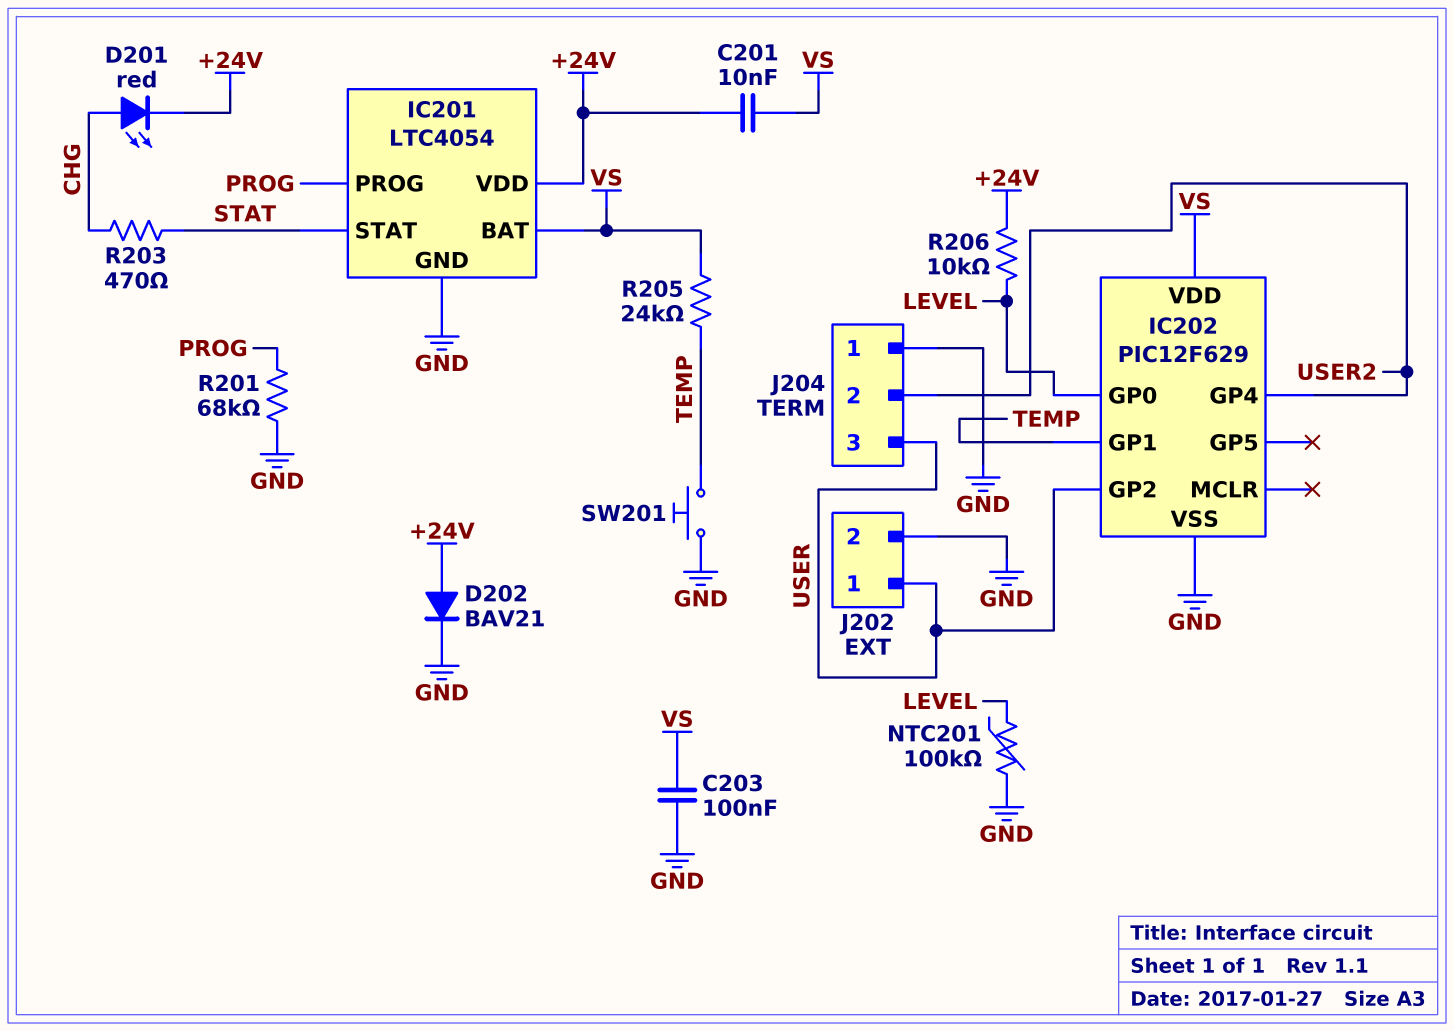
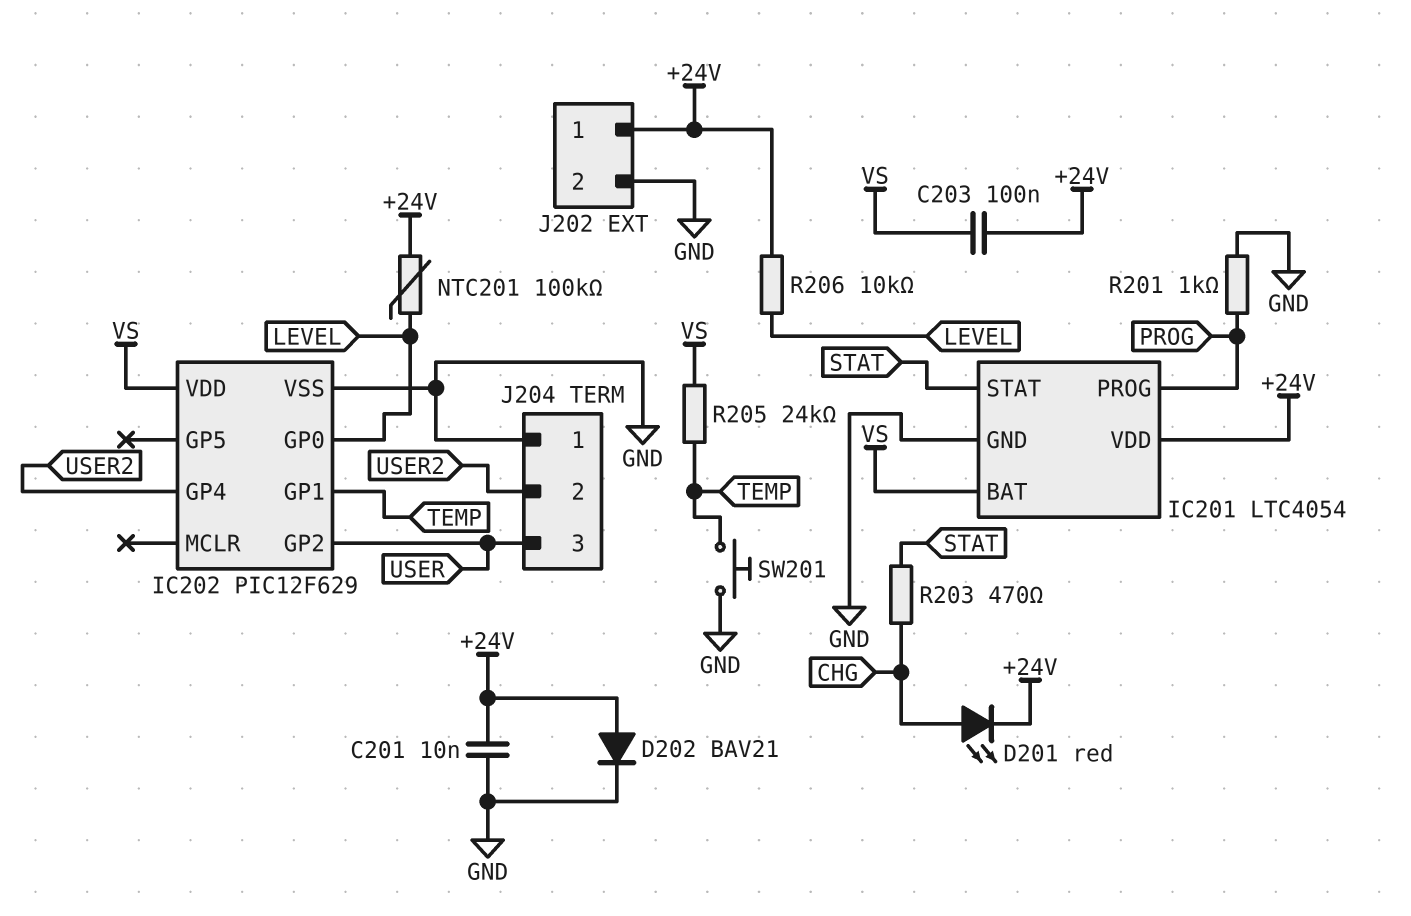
C201: 10nF (+24V, VS) -> 10nF (+24V, GND)
C203: 100nF (GND, VS) -> 100nF (+24V, VS)
J202 pin 1: USER -> +24V
NTC201: 100k (GND, LEVEL) -> 100k (+24V, LEVEL)
R201: 68k (GND, PROG) -> 1k (GND, PROG)

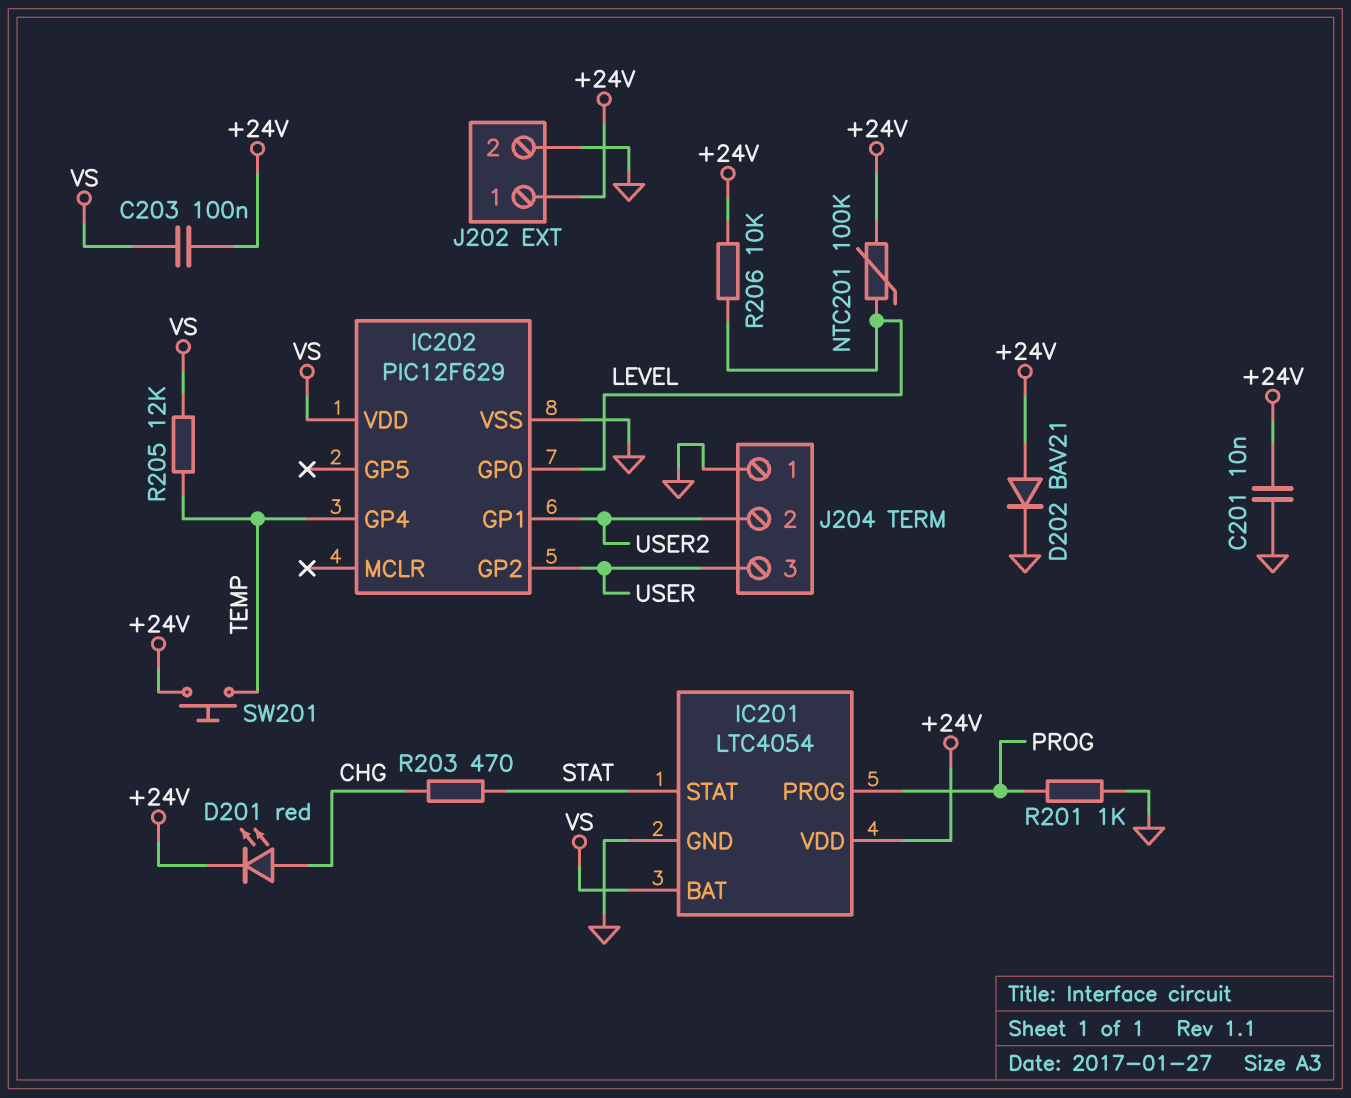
IC202 pin GP1: TEMP -> USER2
IC202 pin GP4: USER2 -> TEMP
R205: 24k (TEMP, VS) -> 12k (TEMP, VS)
SW201: button (GND, TEMP) -> button (+24V, TEMP)

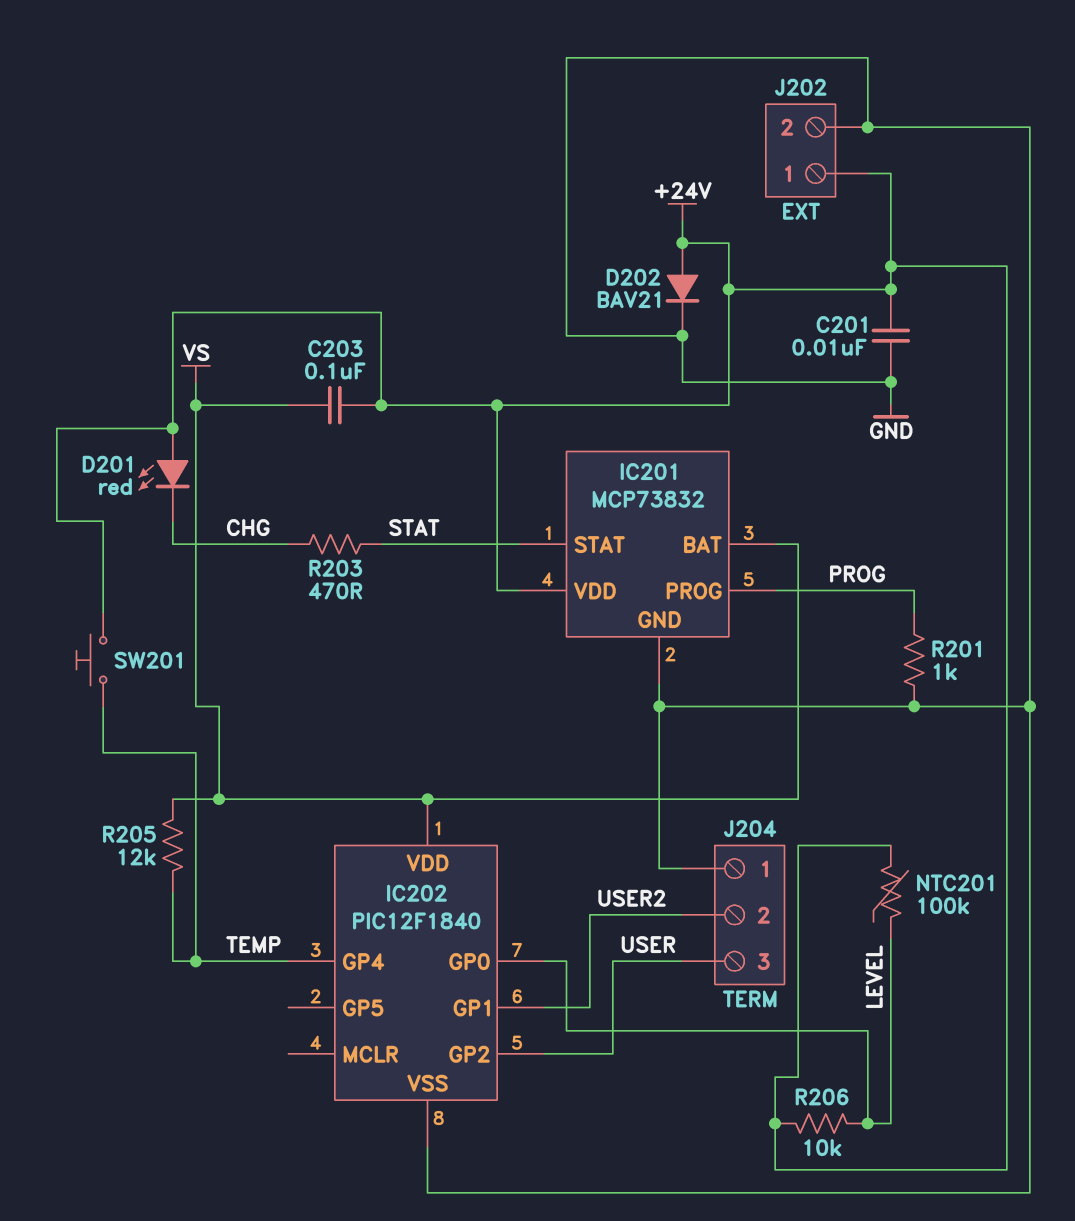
D201: LED red (A CHG, K +24V) -> LED red (A +24V, K CHG)
IC201: LTC4054 -> MCP73832
IC202: PIC12F629 -> PIC12F1840

